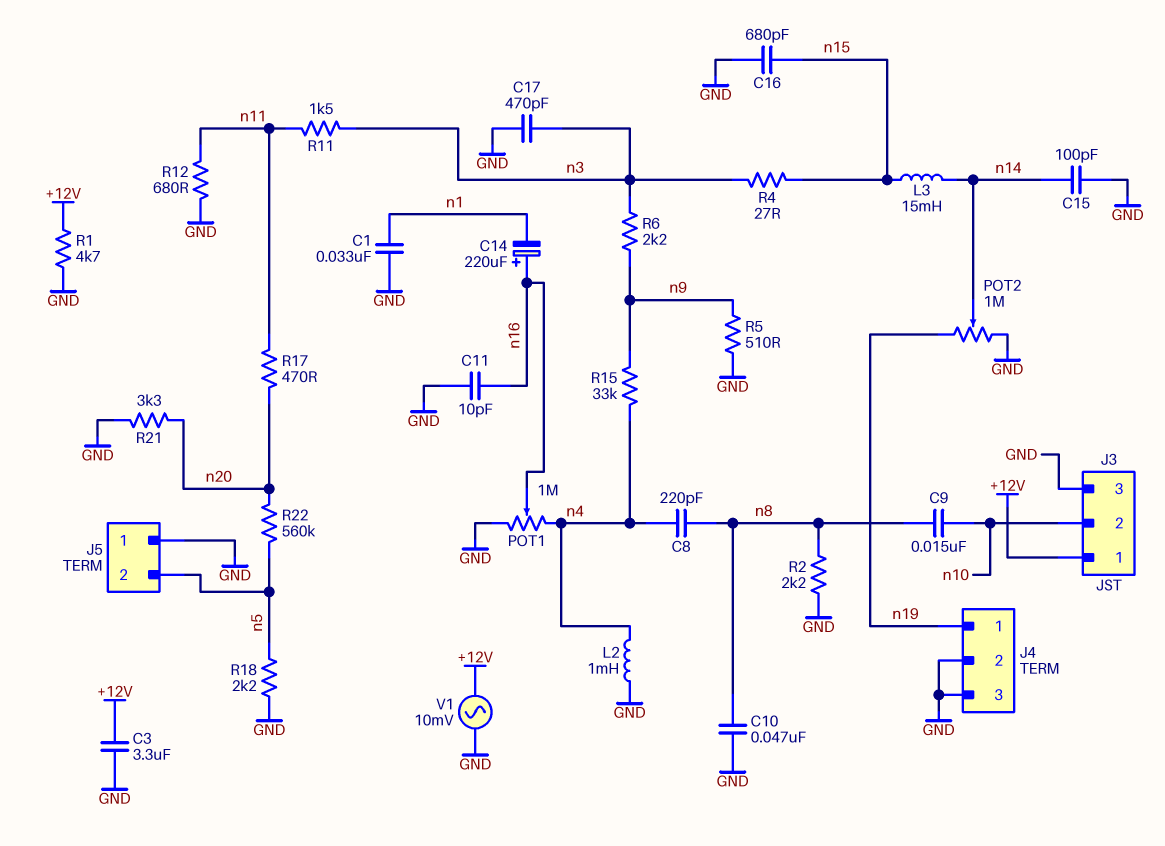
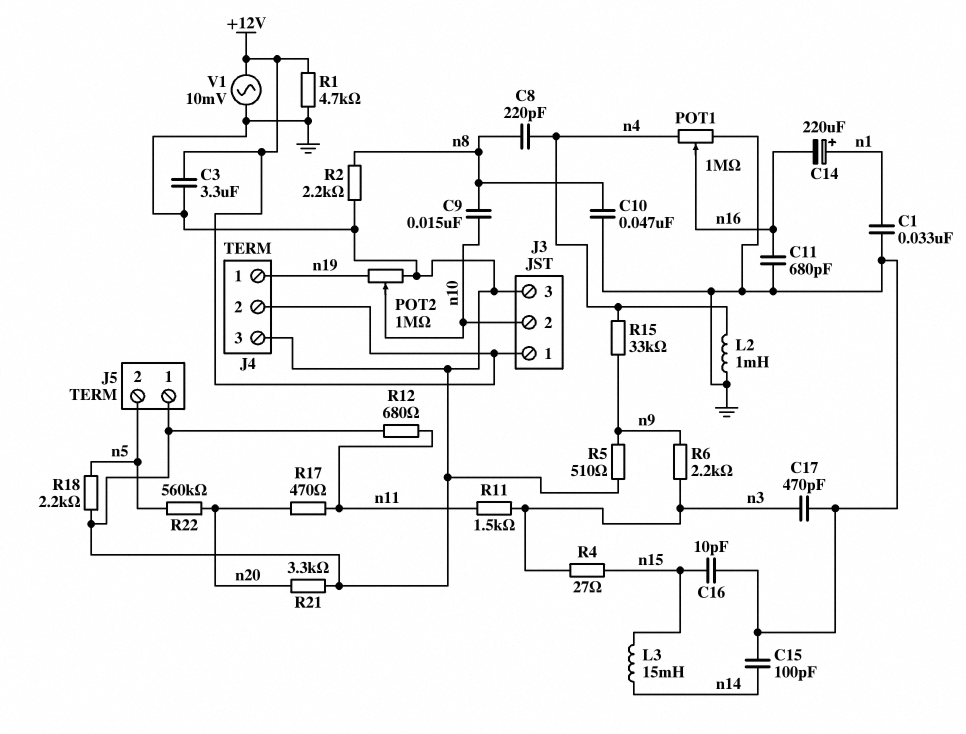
C11: 10pF (GND, n16) -> 680pF (GND, n16)
C14: 220uF (plus n16, minus n1) -> 220uF (plus n1, minus n16)
C16: 680pF (GND, n15) -> 10pF (GND, n15)
J4 pin 2: GND -> +12V
POT2: 1M (GND, n19, wiper n14) -> 1M (GND, n19, wiper n10)

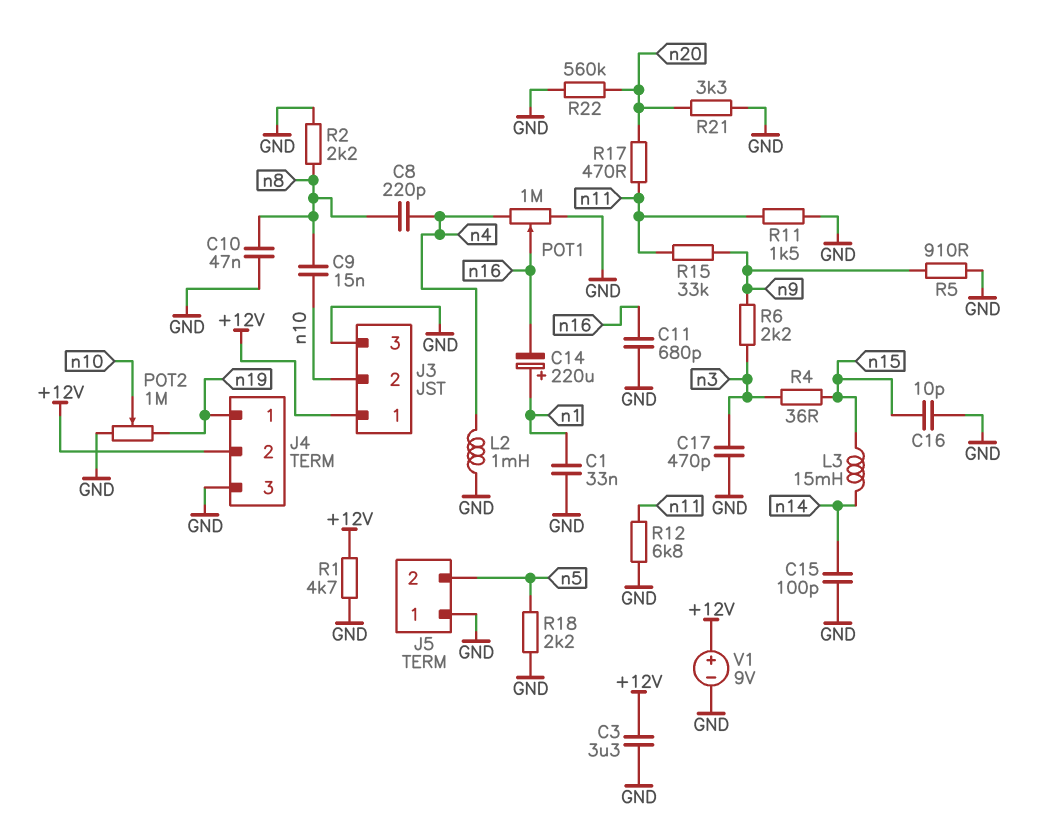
R4: 27 (n3, n15) -> 36 (n3, n15)
R5: 510 (GND, n9) -> 910 (GND, n9)
R11: 1.5k (n3, n11) -> 1.5k (GND, n11)
R12: 680 (GND, n11) -> 6.8k (GND, n11)
R15: 33k (n4, n9) -> 33k (n9, n11)
R22: 560k (n5, n20) -> 560k (GND, n20)
V1: AC 10mV (+12V, GND) -> 9V (plus +12V, minus GND)

